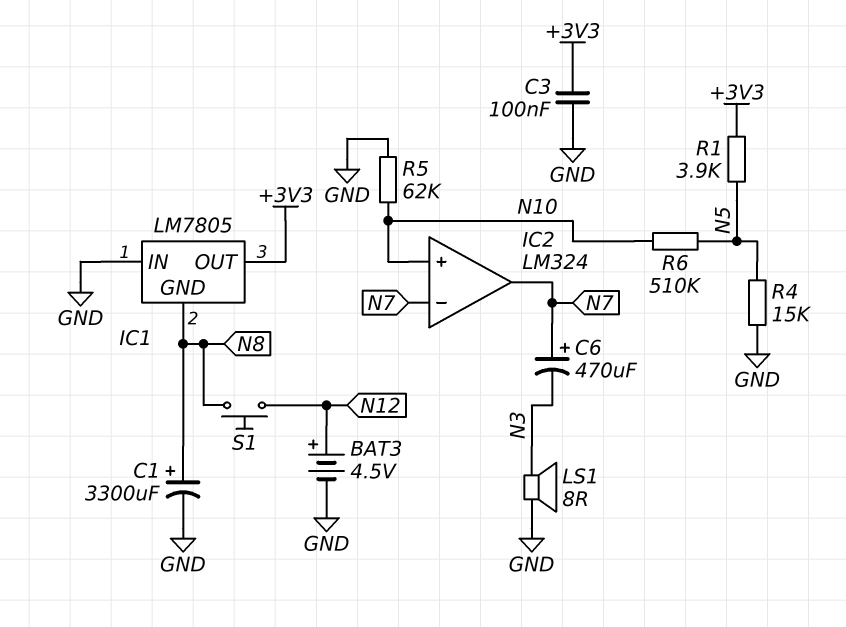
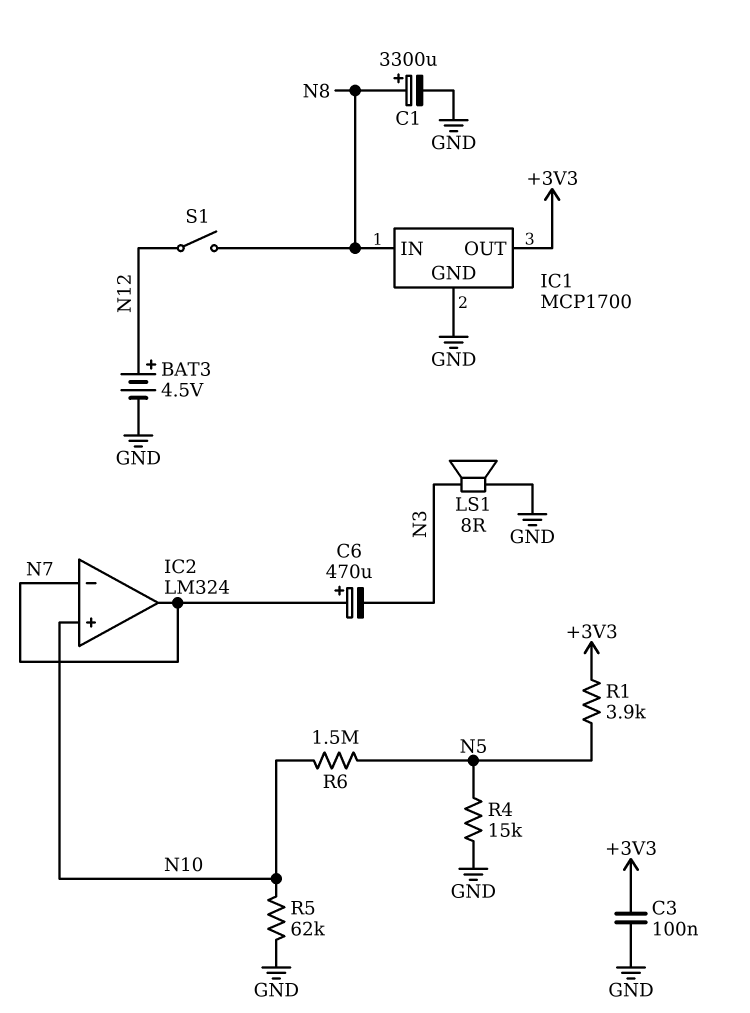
IC1: LM7805 -> MCP1700
IC1 pin GND: N8 -> GND
IC1 pin IN: GND -> N8
R6: 510k (N5, N10) -> 1.5M (N5, N10)
S1: button (N8, N12) -> switch (N8, N12)

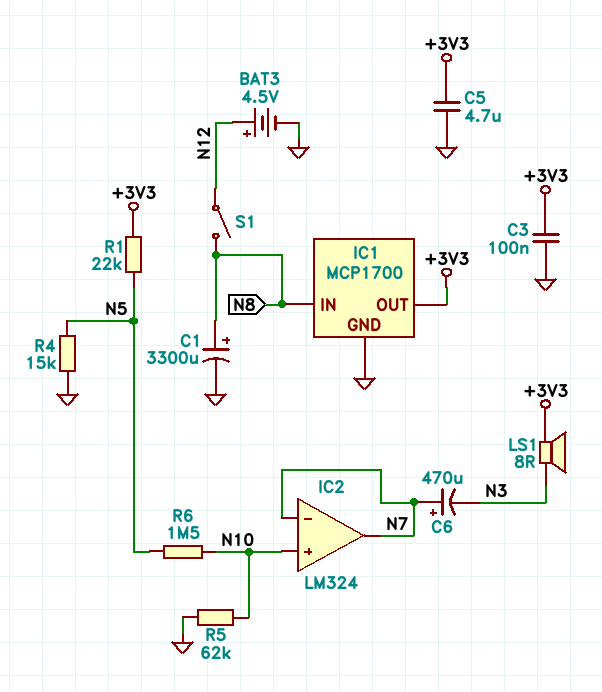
C5: none -> 4.7uF (+3V3, GND)
LS1: speaker 8R (GND, N3) -> speaker 8R (+3V3, N3)
R1: 3.9k (+3V3, N5) -> 22k (+3V3, N5)

